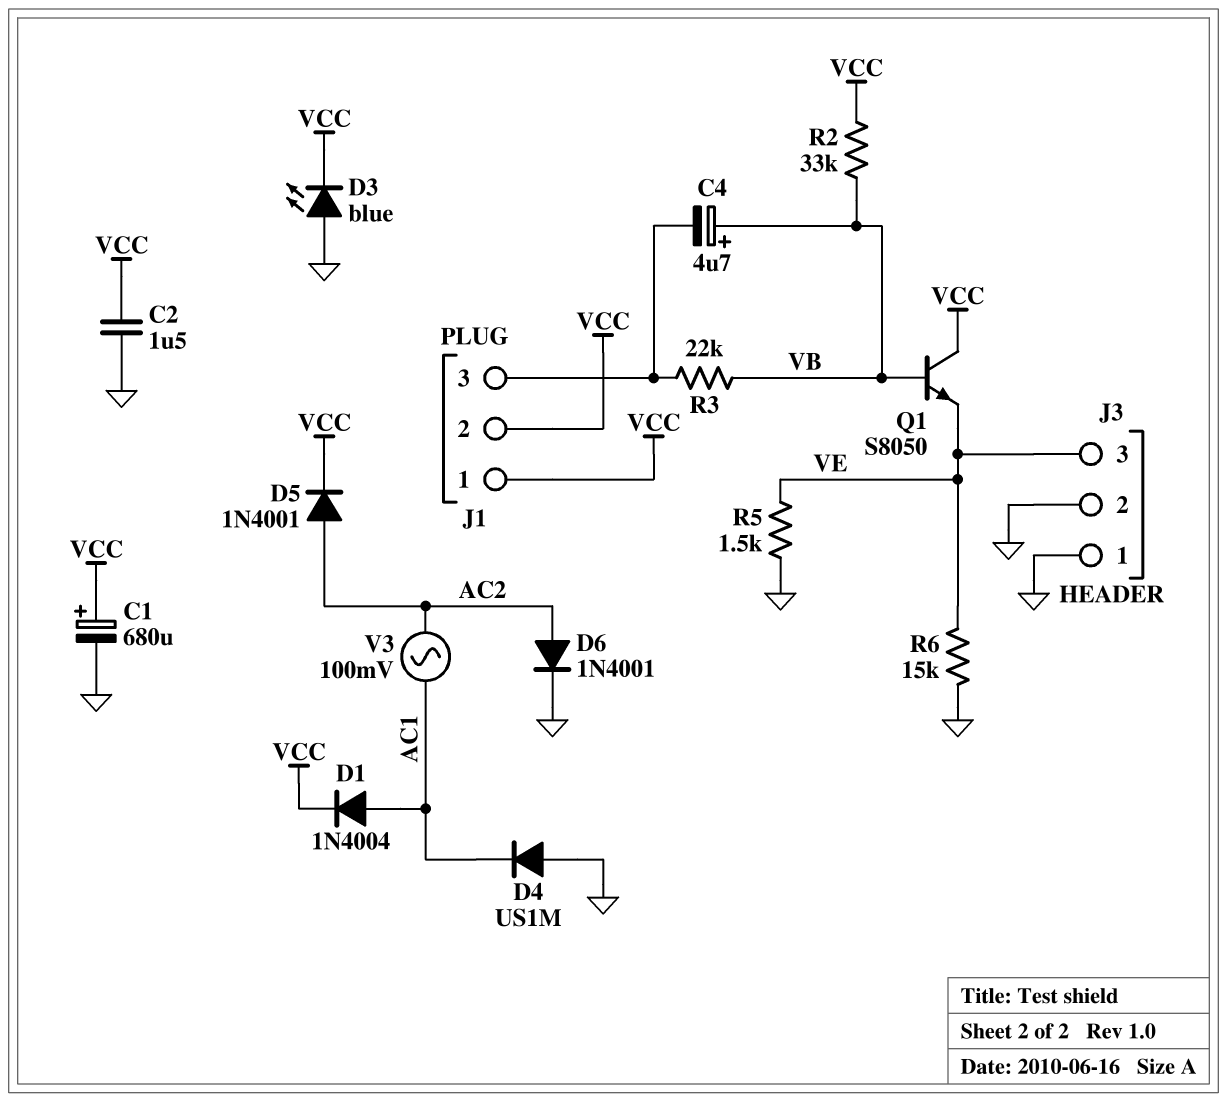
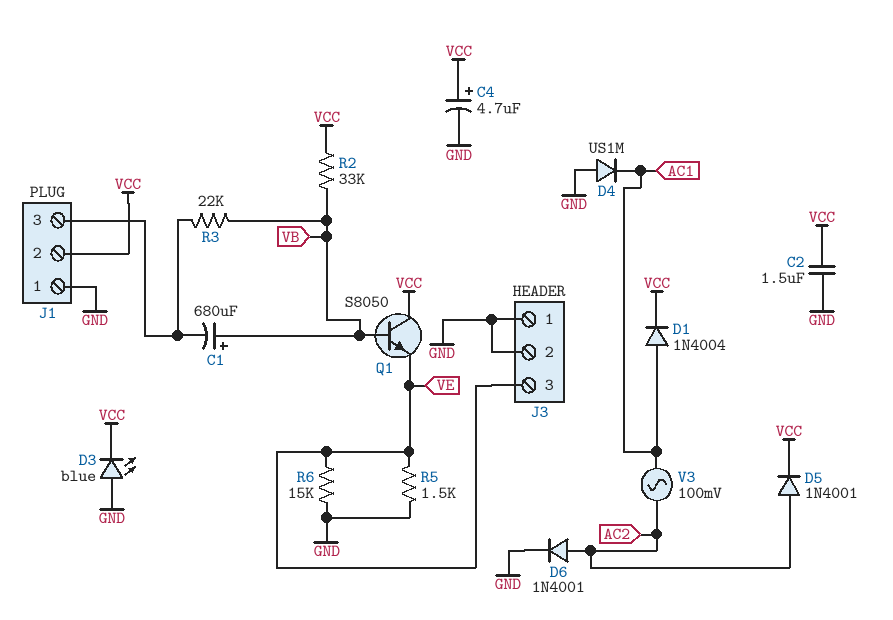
C1: 680uF (plus VCC, minus GND) -> 680uF (plus VB, minus J1/3)
C4: 4.7uF (plus VB, minus J1/3) -> 4.7uF (plus VCC, minus GND)
J1 pin 1: VCC -> GND

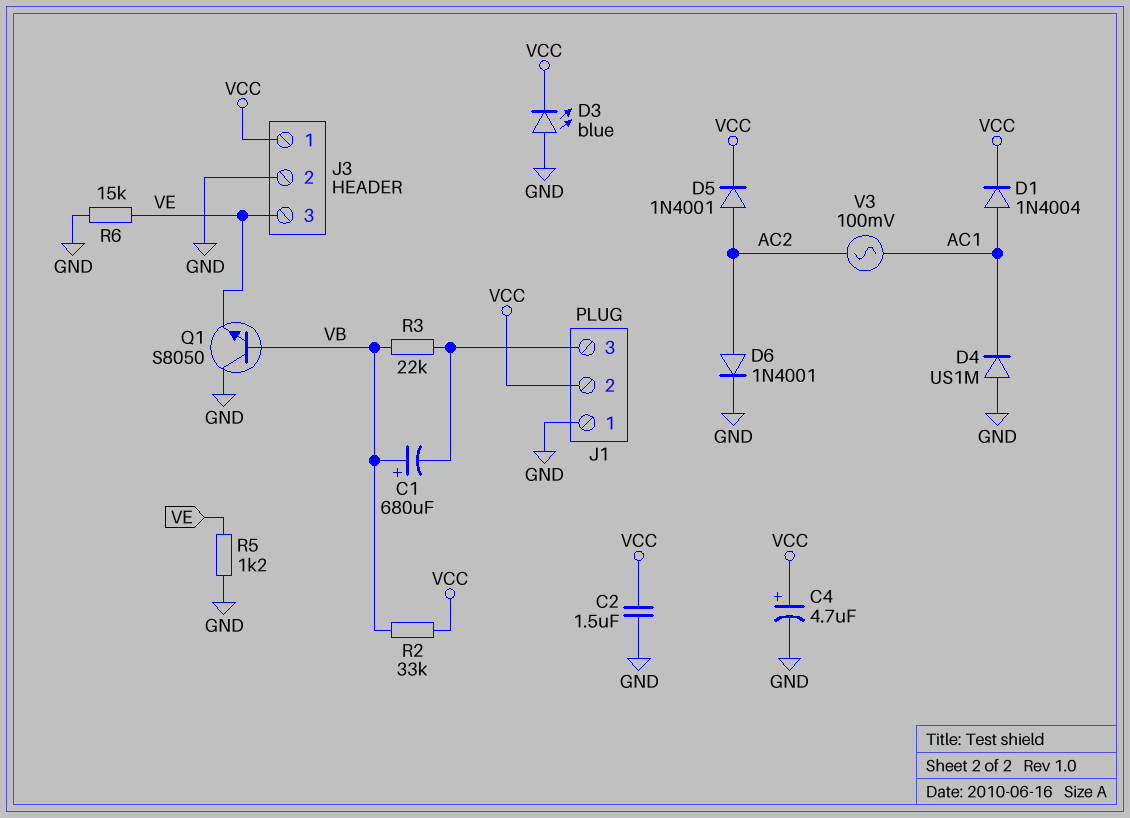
J3 pin 1: GND -> VCC
Q1: NPN S8050 (B VB, C VCC, E VE) -> NPN S8050 (B VB, C GND, E VE)
R5: 1.5k (GND, VE) -> 1.2k (GND, VE)

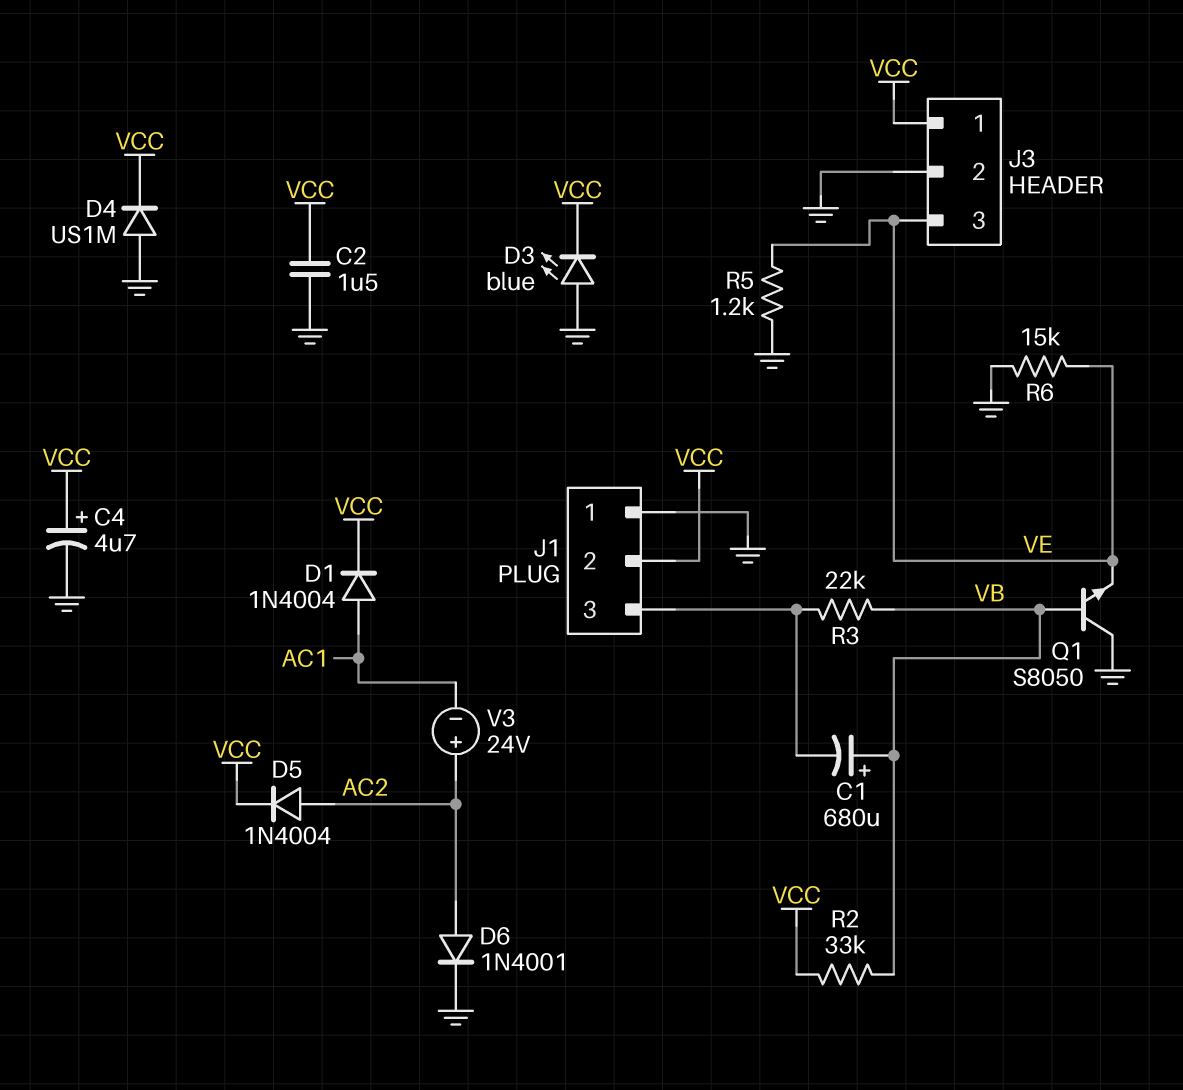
D4: diode US1M (A GND, K AC1) -> diode US1M (A GND, K VCC)
D5: diode 1N4001 (A AC2, K VCC) -> diode 1N4004 (A AC2, K VCC)
V3: AC 100mV (AC1, AC2) -> 24V (plus AC2, minus AC1)

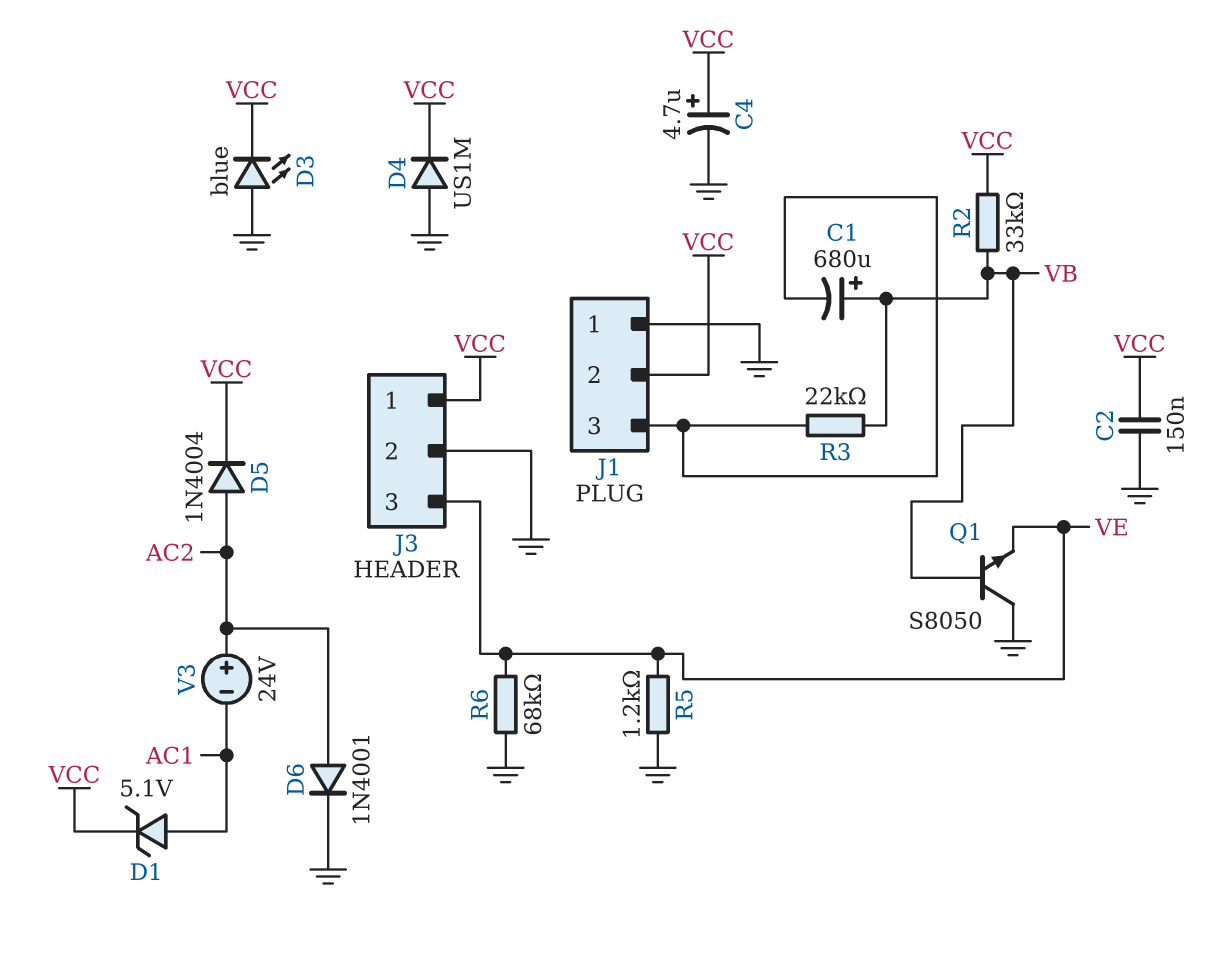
C2: 1.5uF (GND, VCC) -> 150nF (GND, VCC)
D1: diode 1N4004 (A AC1, K VCC) -> zener 5.1V (A AC1, K VCC)
R6: 15k (GND, VE) -> 68k (GND, VE)

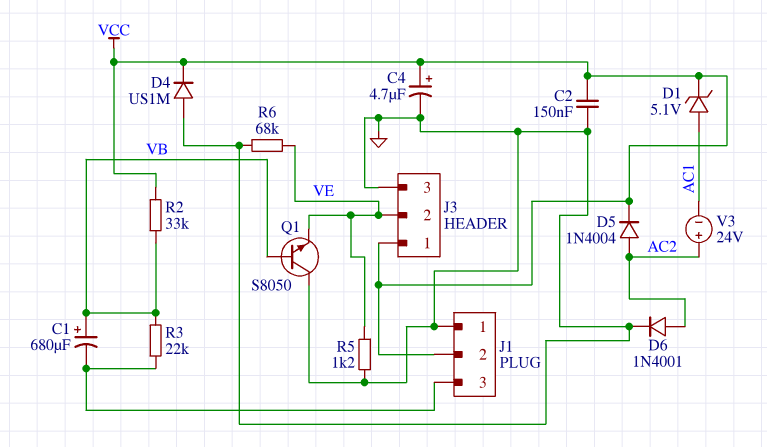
D3: LED blue (A GND, K VCC) -> none
J3 pin 2: GND -> VE
J3 pin 3: VE -> GND

